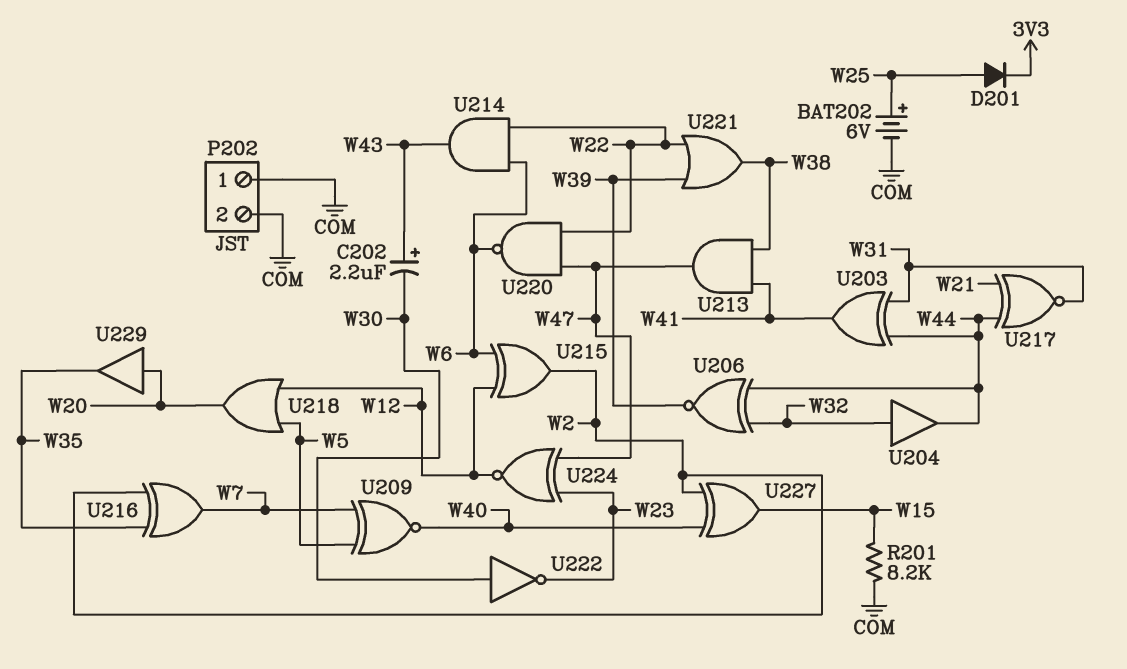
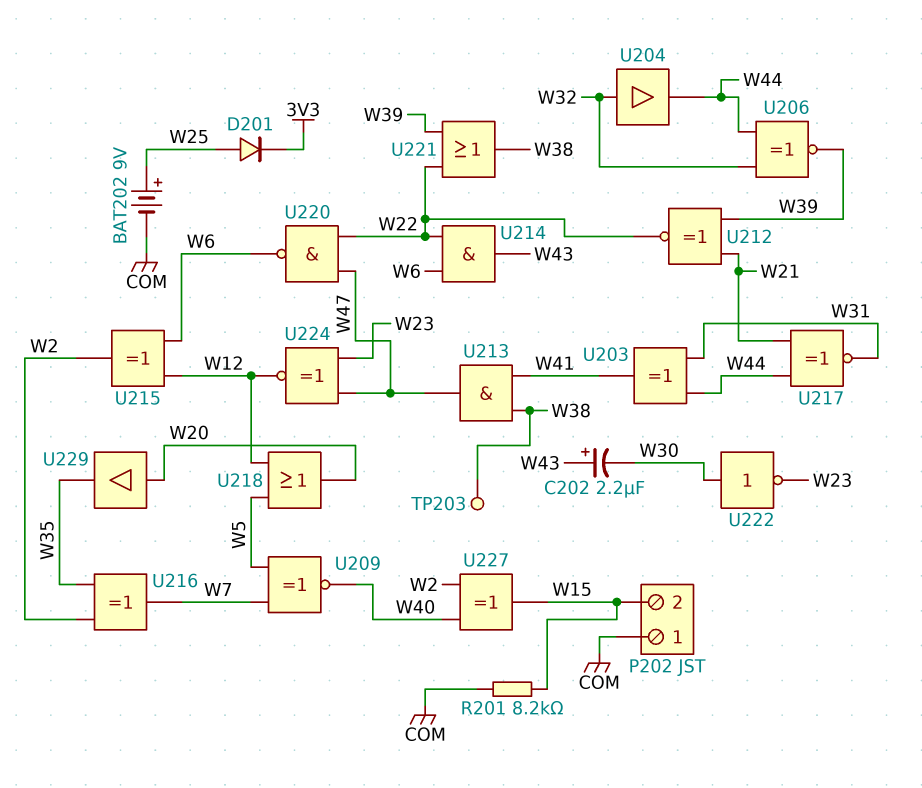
BAT202: 6V (plus W25, minus COM) -> 9V (plus W25, minus COM)
P202 pin 2: COM -> W15
TP203: none -> test point (W38)
U212: none -> XNOR (in W21, in W39, out W22)

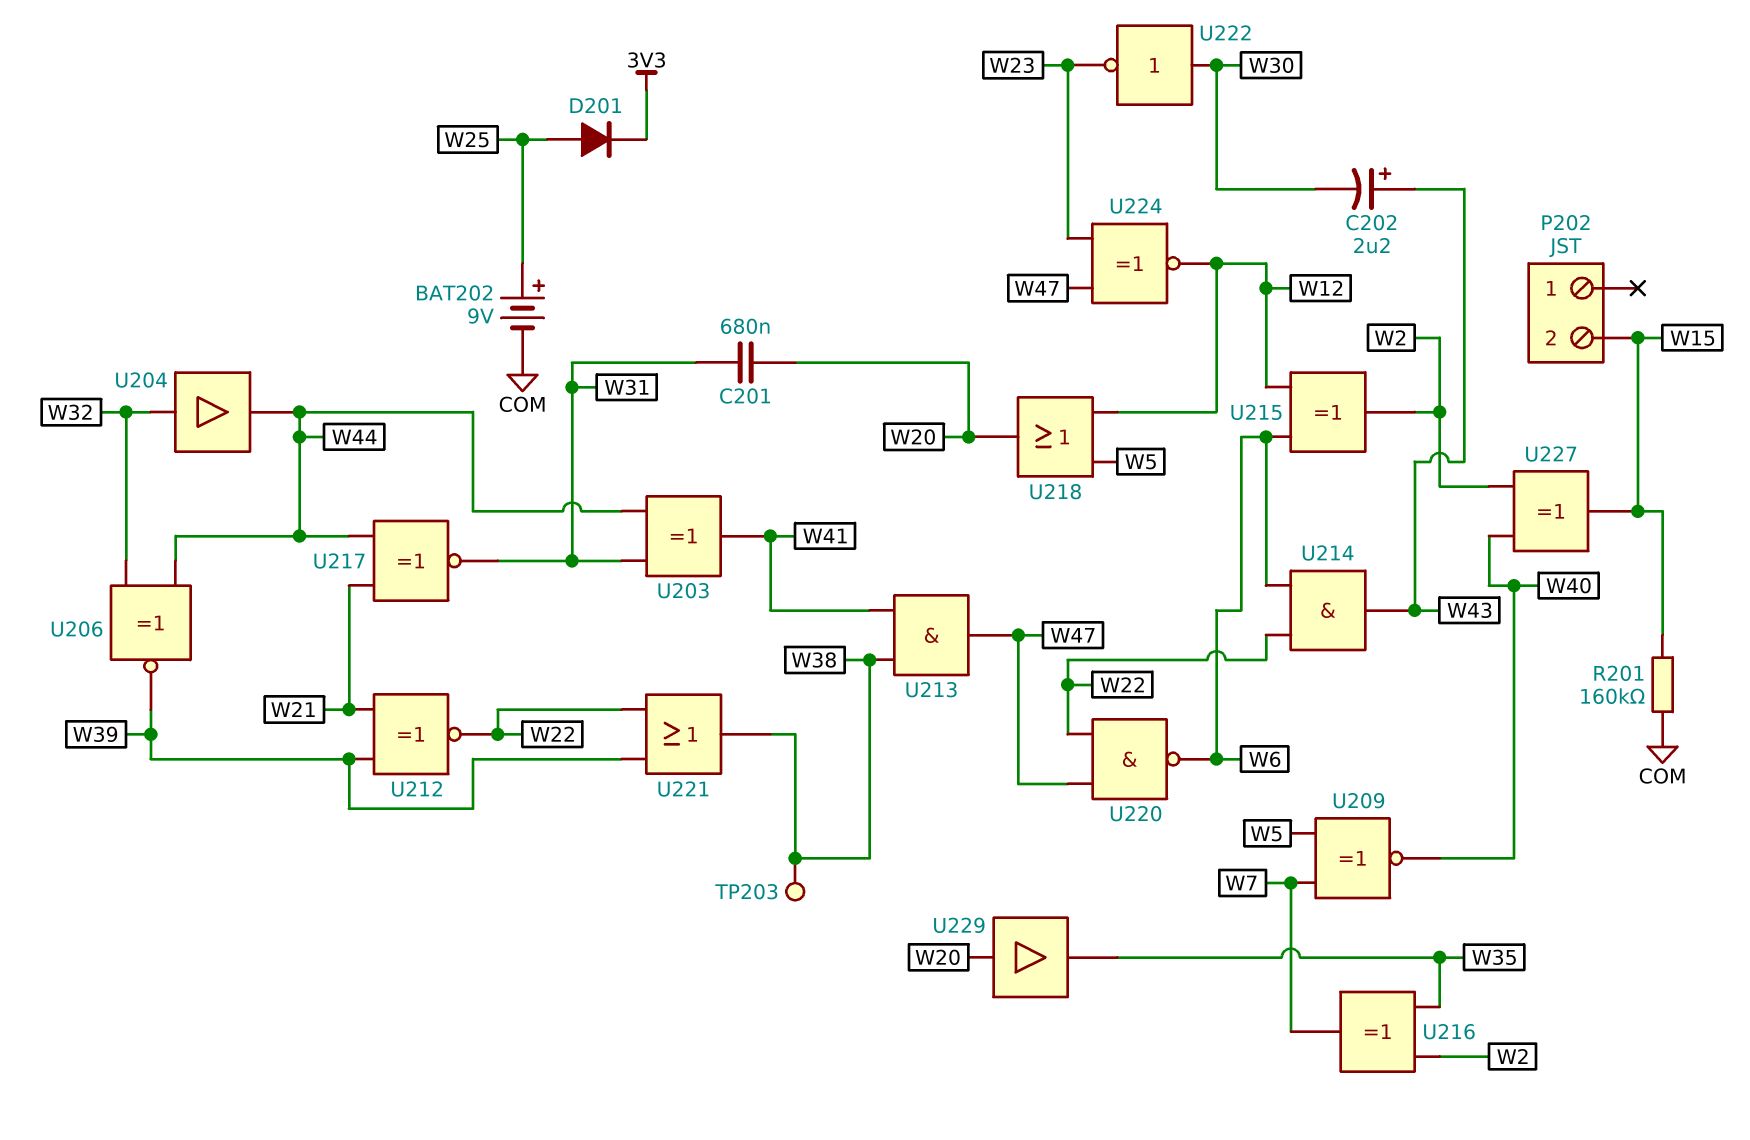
C201: none -> 680nF (W20, W31)
P202 pin 1: COM -> none
R201: 8.2k (COM, W15) -> 160k (COM, W15)

